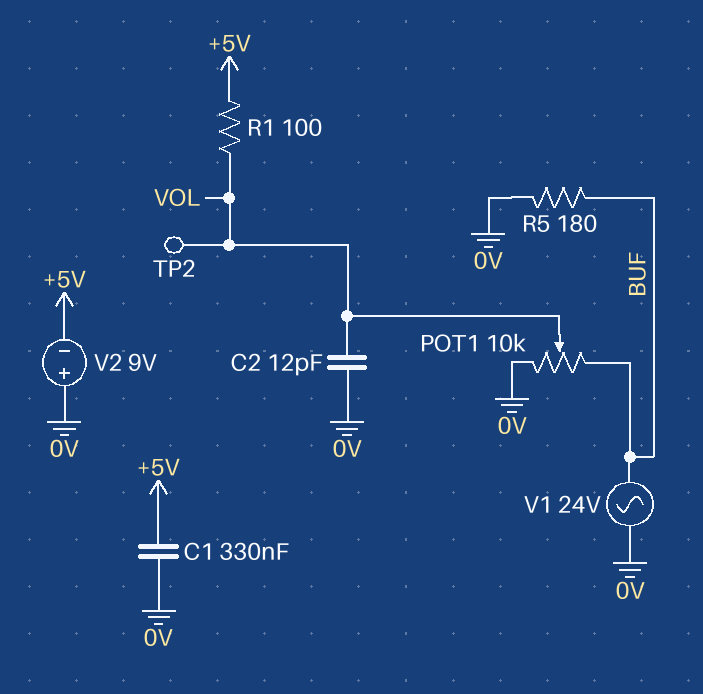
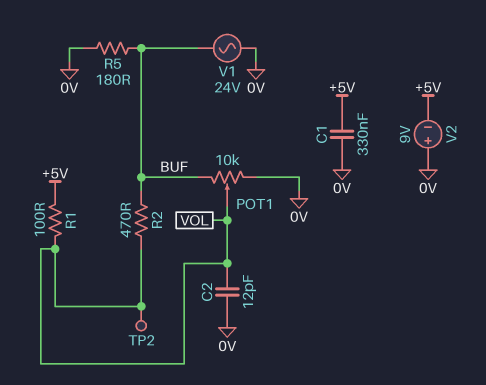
R2: none -> 470 (BUF, VOL)

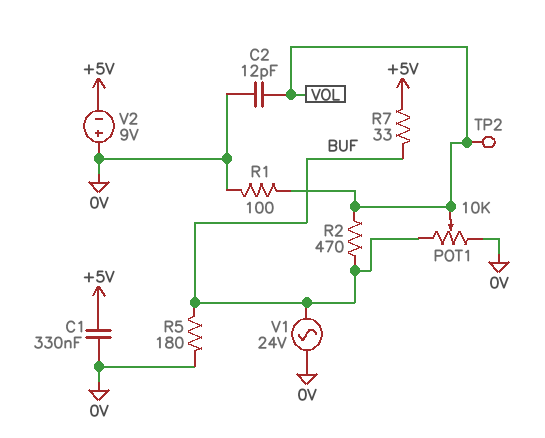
R1: 100 (+5V, VOL) -> 100 (0V, VOL)
R7: none -> 33 (+5V, BUF)

